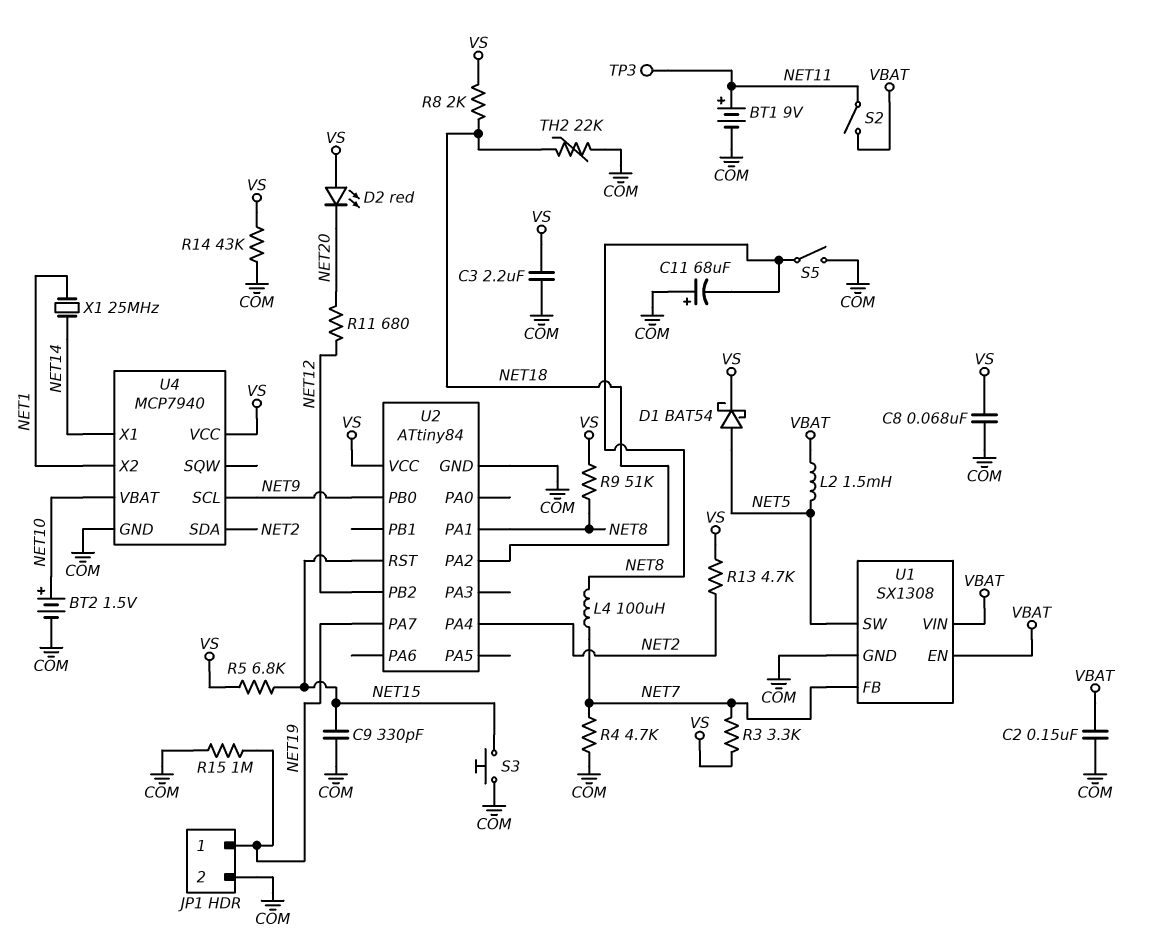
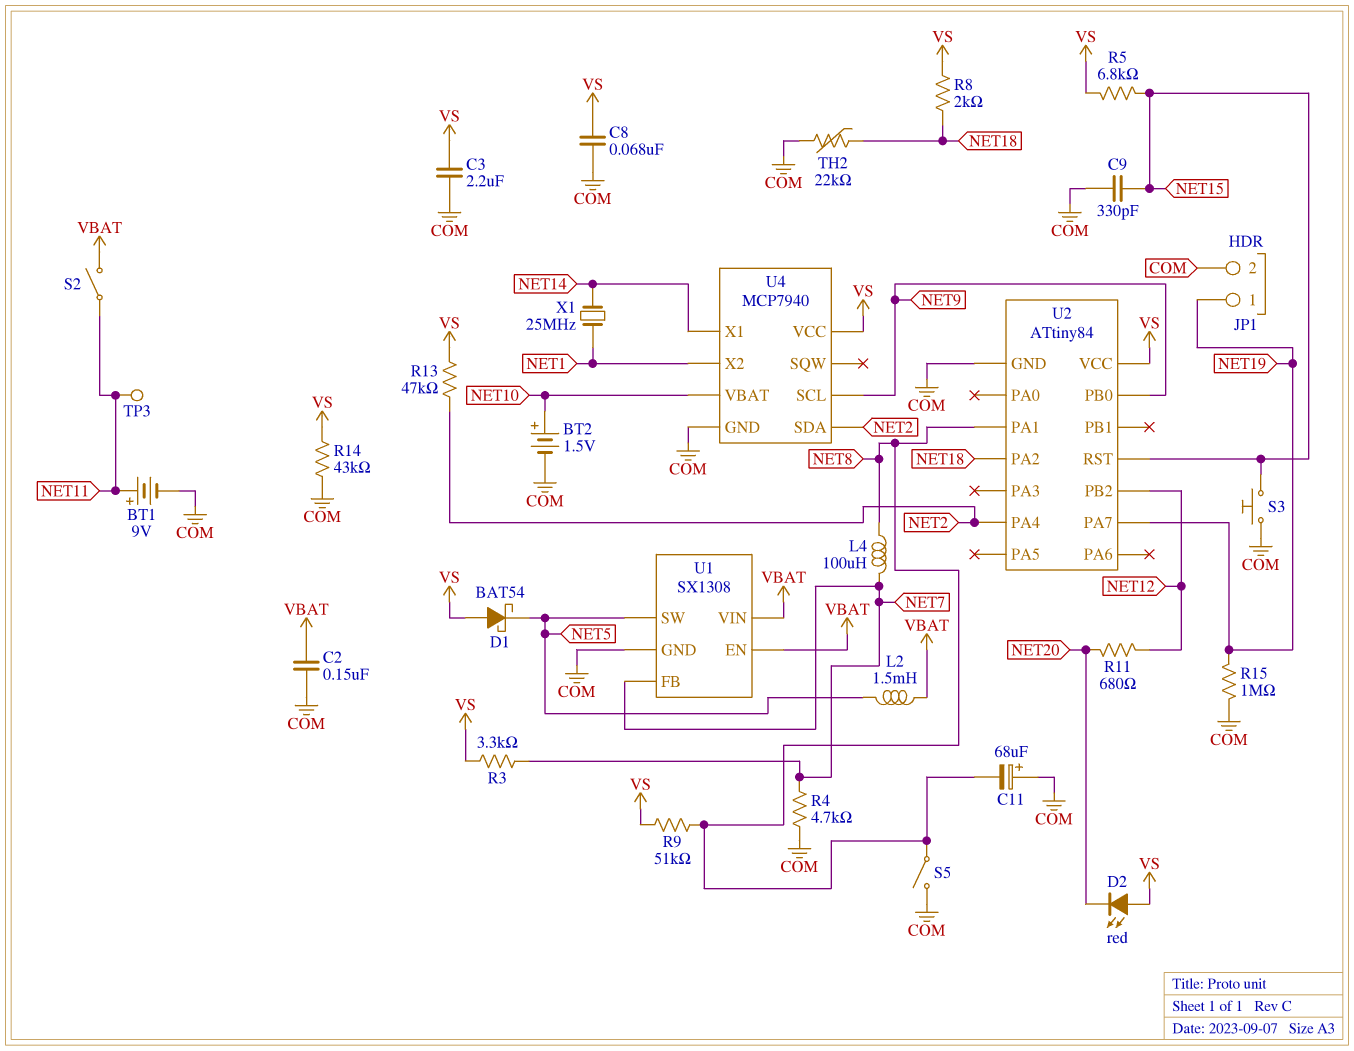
D1: schottky BAT54 (A NET5, K VS) -> schottky BAT54 (A VS, K NET5)
R13: 4.7k (NET2, VS) -> 47k (NET2, VS)

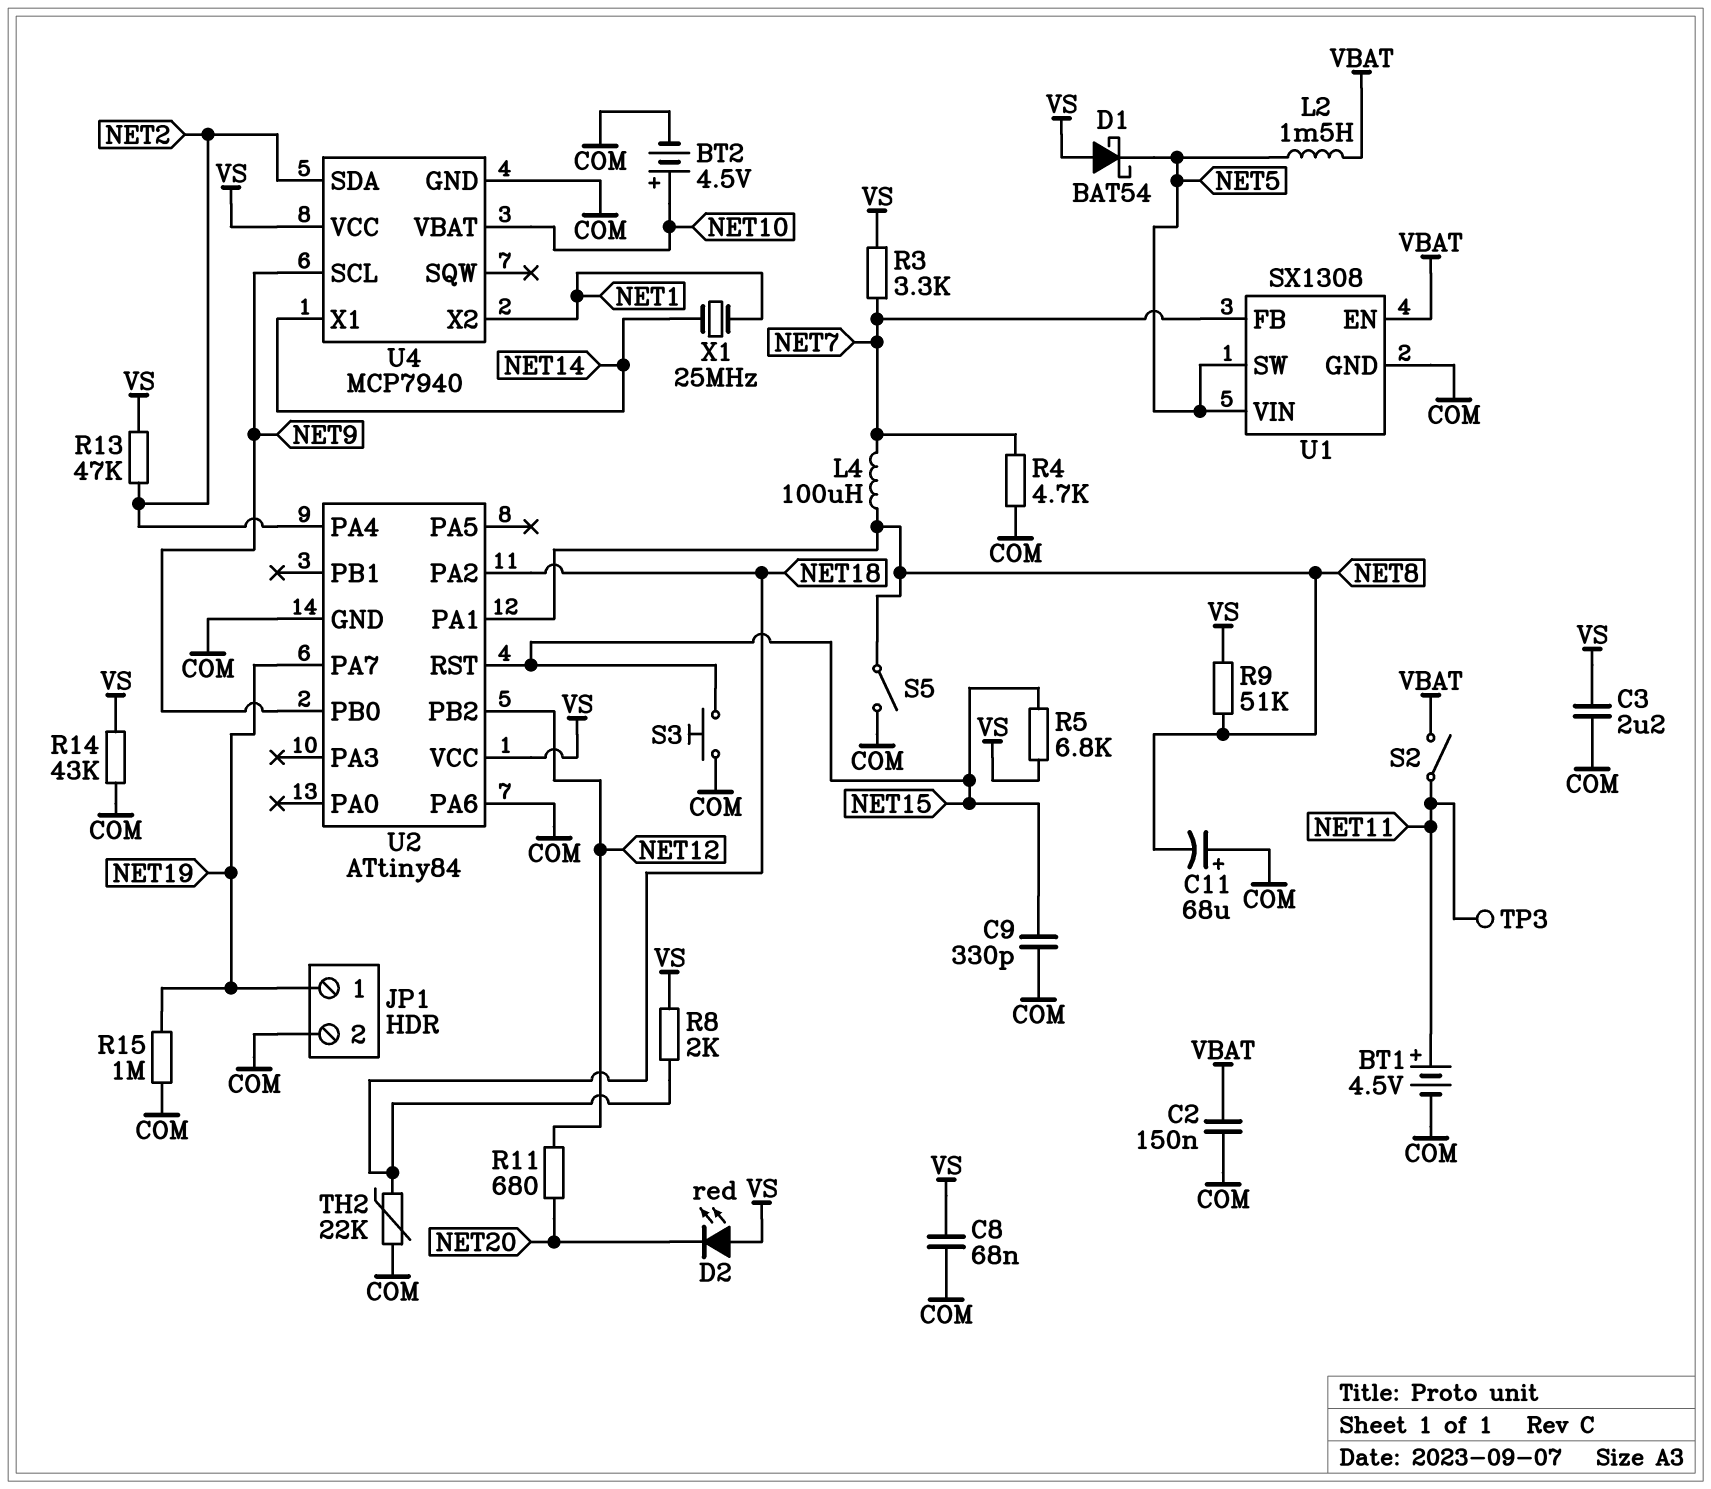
BT1: 9V (plus NET11, minus COM) -> 4.5V (plus NET11, minus COM)
BT2: 1.5V (plus NET10, minus COM) -> 4.5V (plus NET10, minus COM)
U1 pin VIN: VBAT -> NET5
U2 pin PA6: none -> COM

